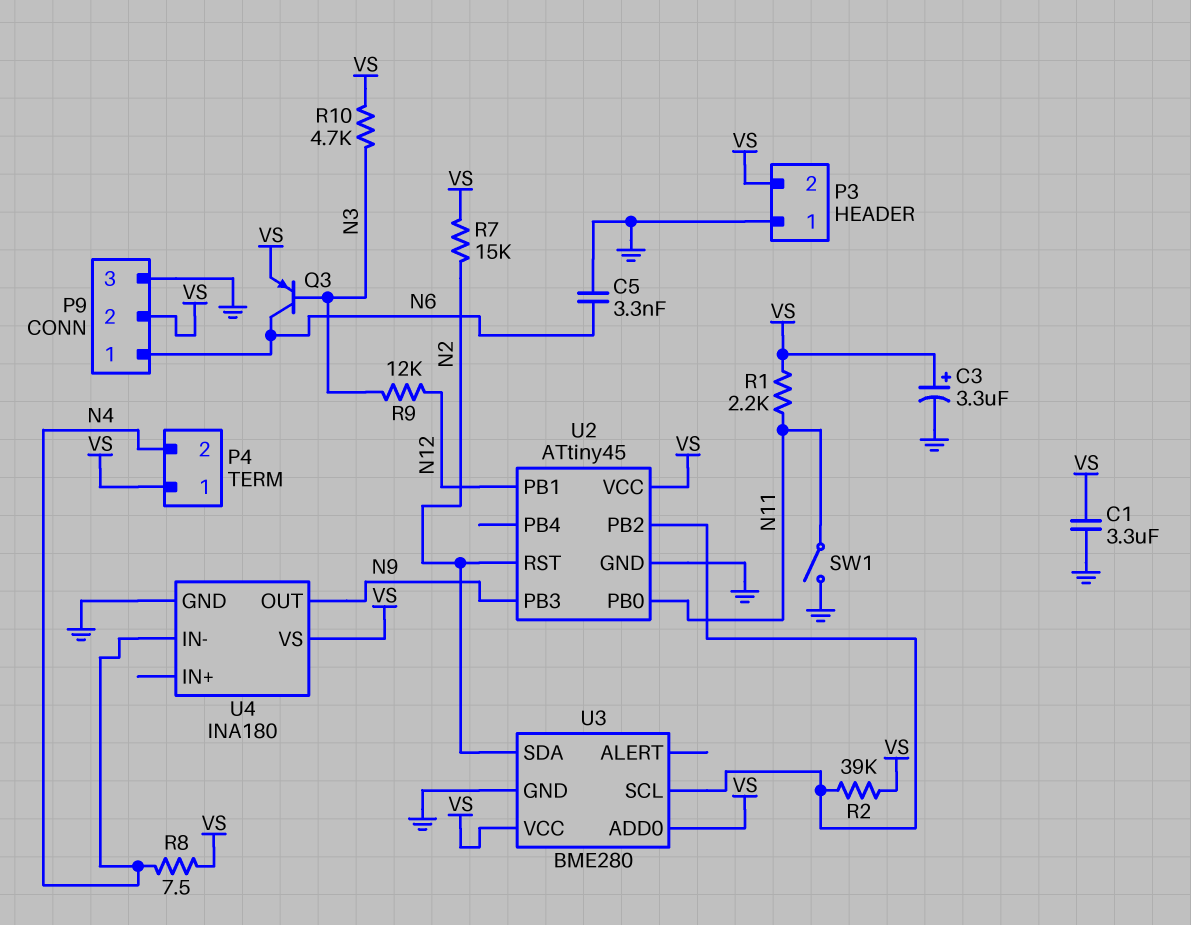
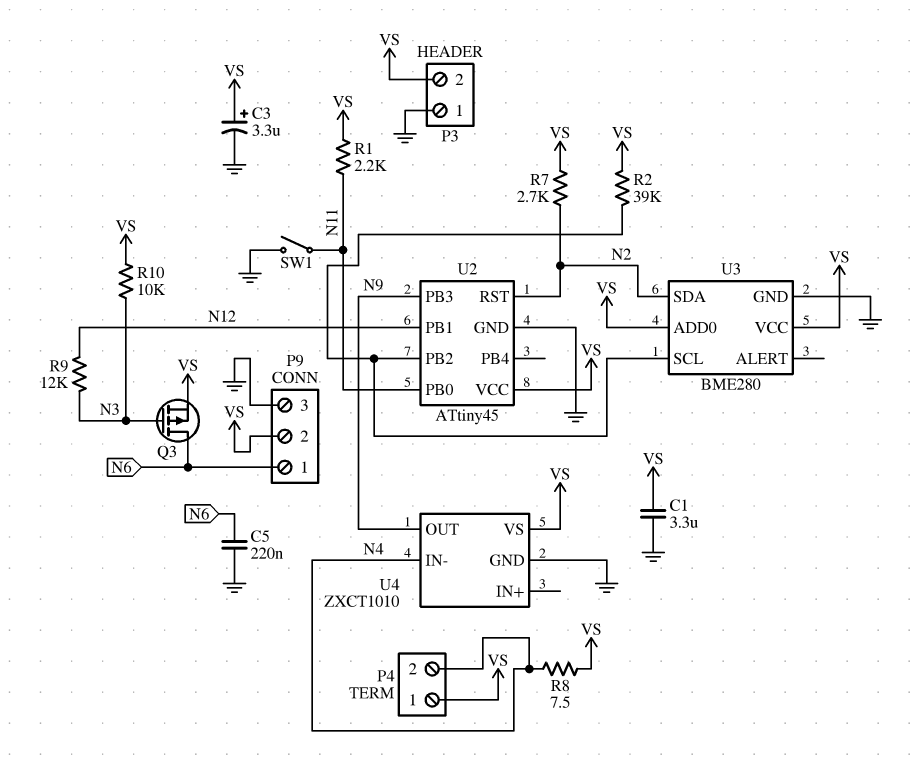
C5: 3.3nF (GND, N6) -> 220nF (GND, N6)
Q3: PNP (B N3, C N6, E VS) -> PMOS (G N3, D N6, S VS)
R7: 15k (N2, VS) -> 2.7k (N2, VS)
R10: 4.7k (N3, VS) -> 10k (N3, VS)
U4: INA180 -> ZXCT1010

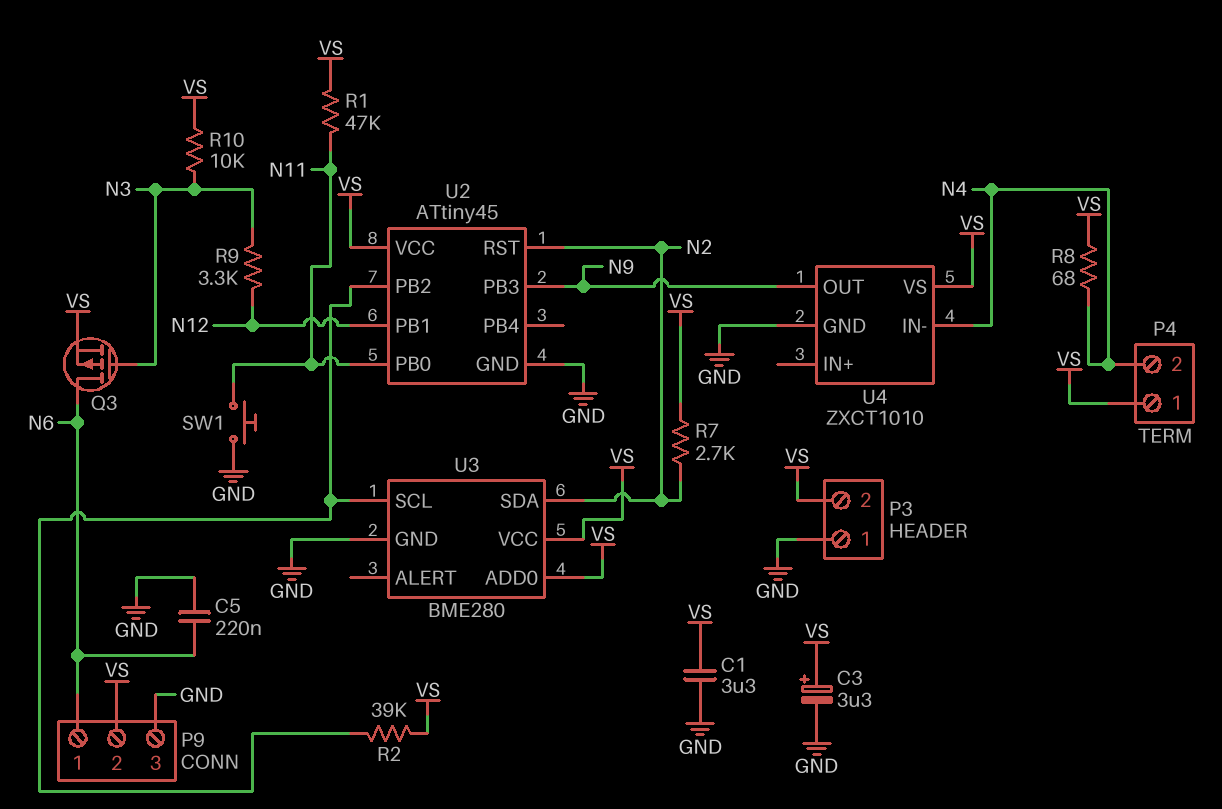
R1: 2.2k (N11, VS) -> 47k (N11, VS)
R8: 7.5 (N4, VS) -> 68 (N4, VS)
R9: 12k (N3, N12) -> 3.3k (N3, N12)
SW1: switch (GND, N11) -> button (GND, N11)

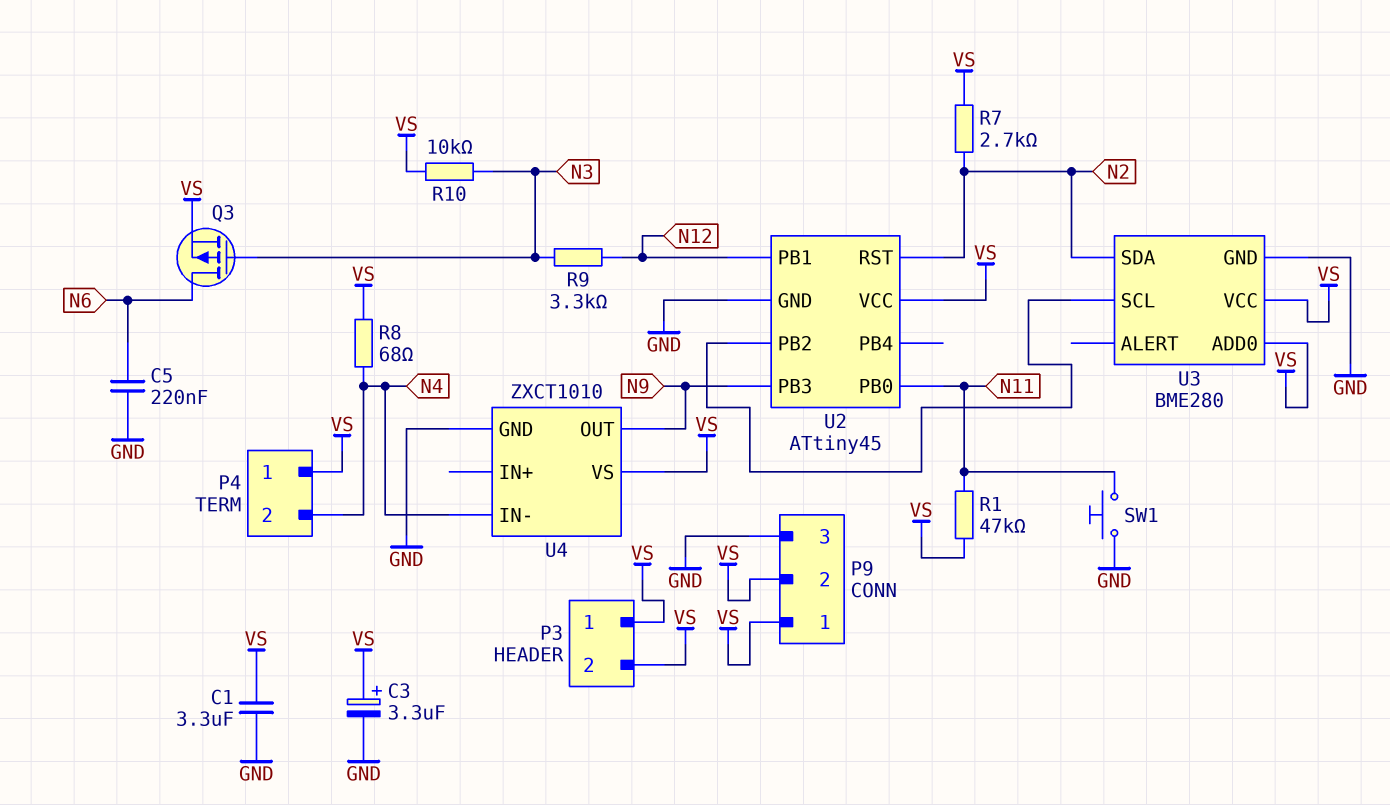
P3 pin 1: GND -> VS
P9 pin 1: N6 -> VS
R2: 39k (U2/PB2, VS) -> none

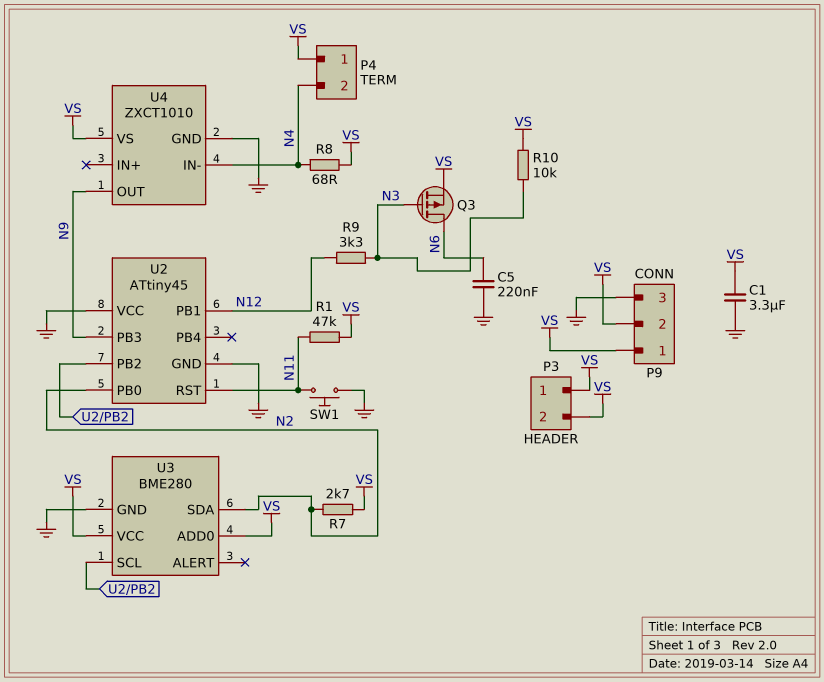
C3: 3.3uF (plus VS, minus GND) -> none
U2 pin PB0: N11 -> N2
U2 pin RST: N2 -> N11
U2 pin VCC: VS -> GND

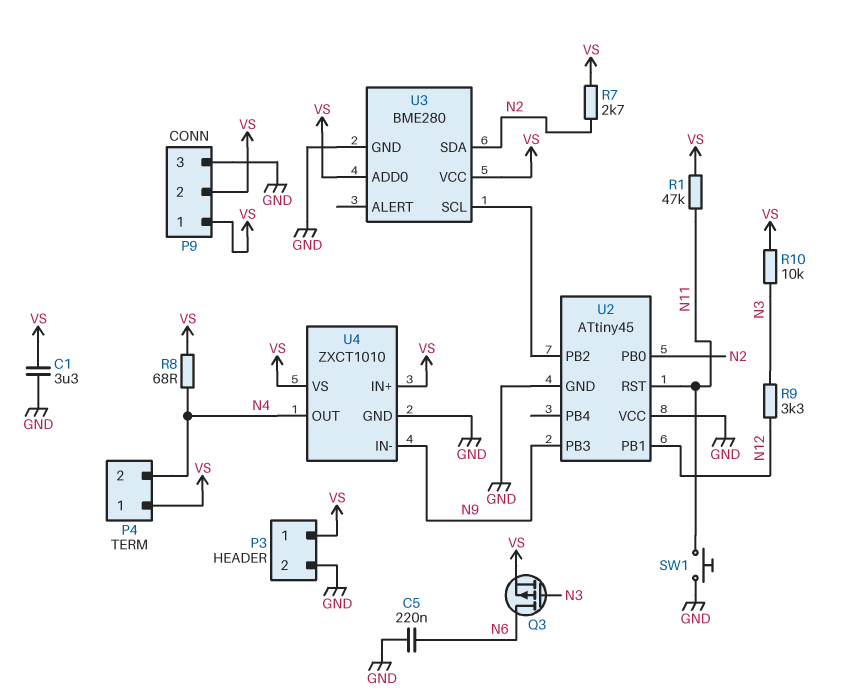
P3 pin 2: VS -> GND
U4 pin IN+: none -> VS
U4 pin IN-: N4 -> N9
U4 pin OUT: N9 -> N4

